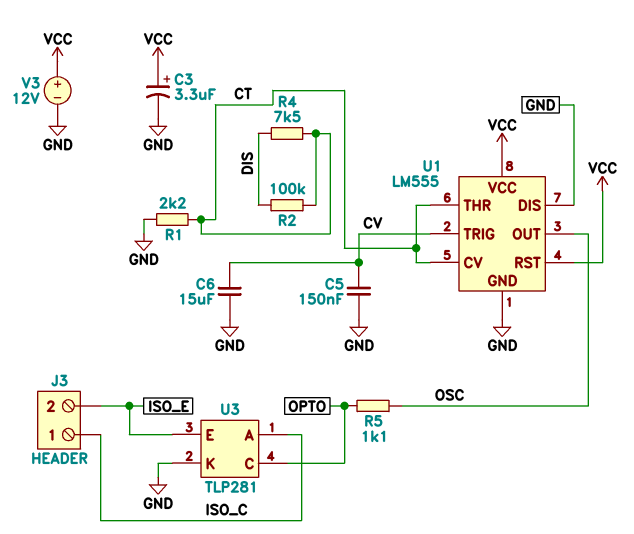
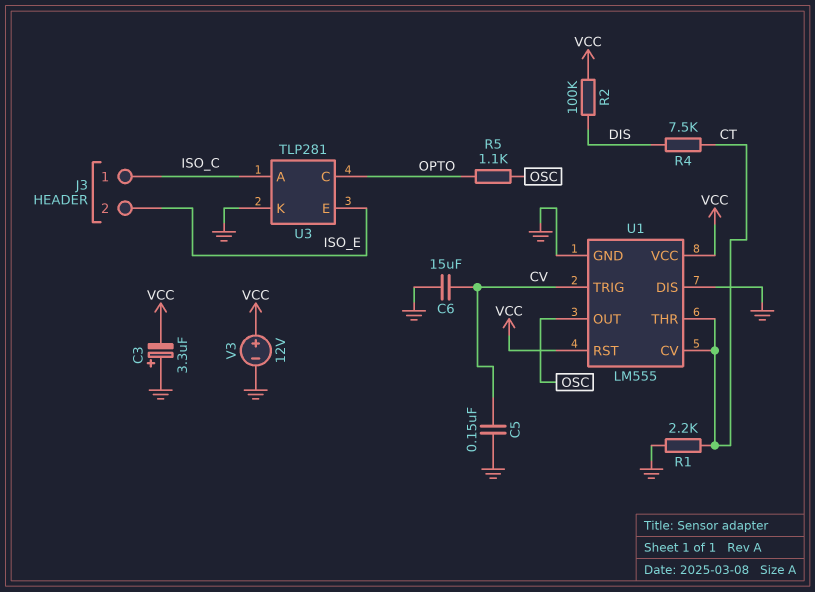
C3: 3.3uF (plus VCC, minus GND) -> 3.3uF (plus GND, minus VCC)
R2: 100k (CT, DIS) -> 100k (DIS, VCC)

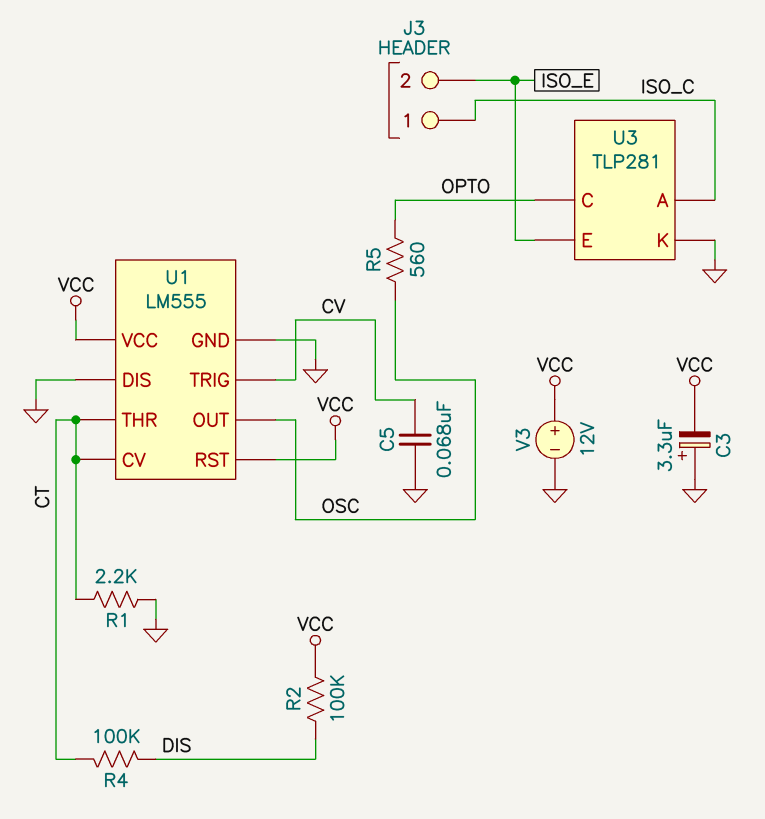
C5: 150nF (CV, GND) -> 68nF (CV, GND)
C6: 15uF (CV, GND) -> none
R4: 7.5k (CT, DIS) -> 100k (CT, DIS)
R5: 1.1k (OPTO, OSC) -> 560 (OPTO, OSC)

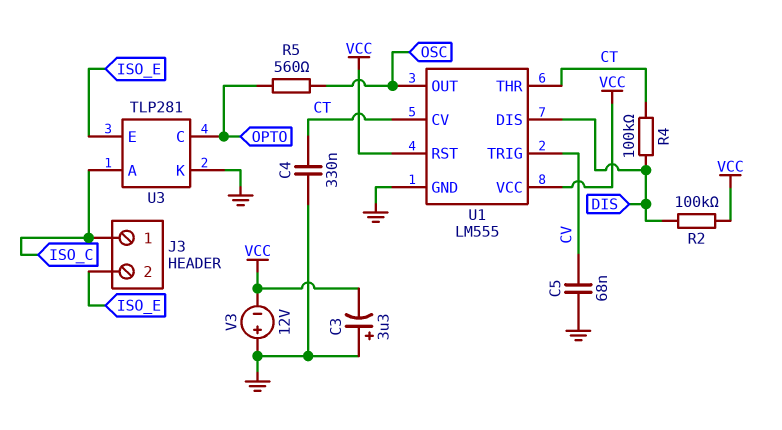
C4: none -> 330nF (CT, GND)
R1: 2.2k (CT, GND) -> none
U1 pin DIS: GND -> DIS
V3: 12V (plus VCC, minus GND) -> 12V (plus GND, minus VCC)

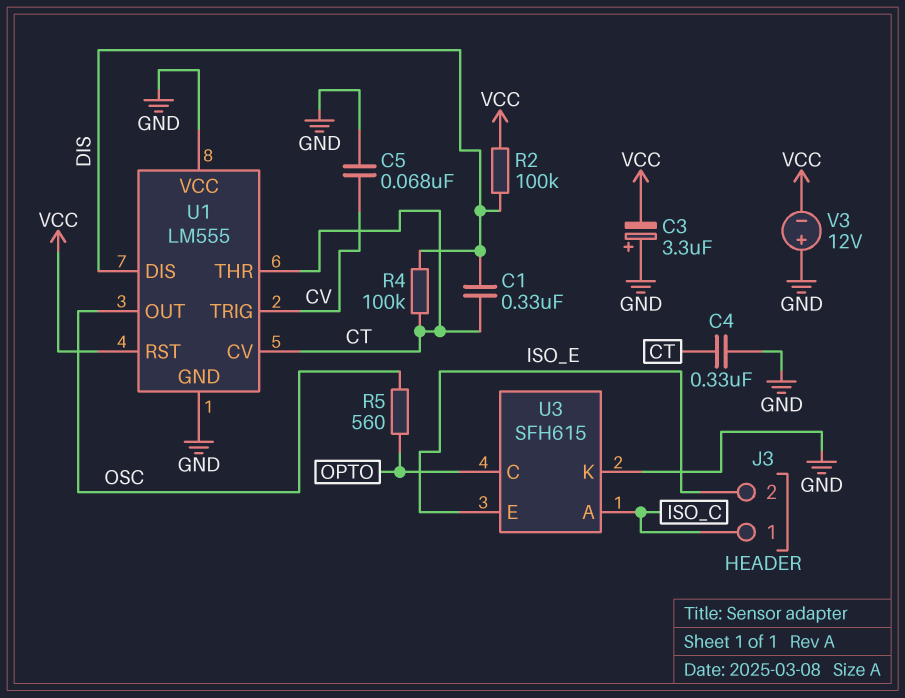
C1: none -> 330nF (CT, DIS)
U1 pin VCC: VCC -> GND
U3: TLP281 -> SFH615

